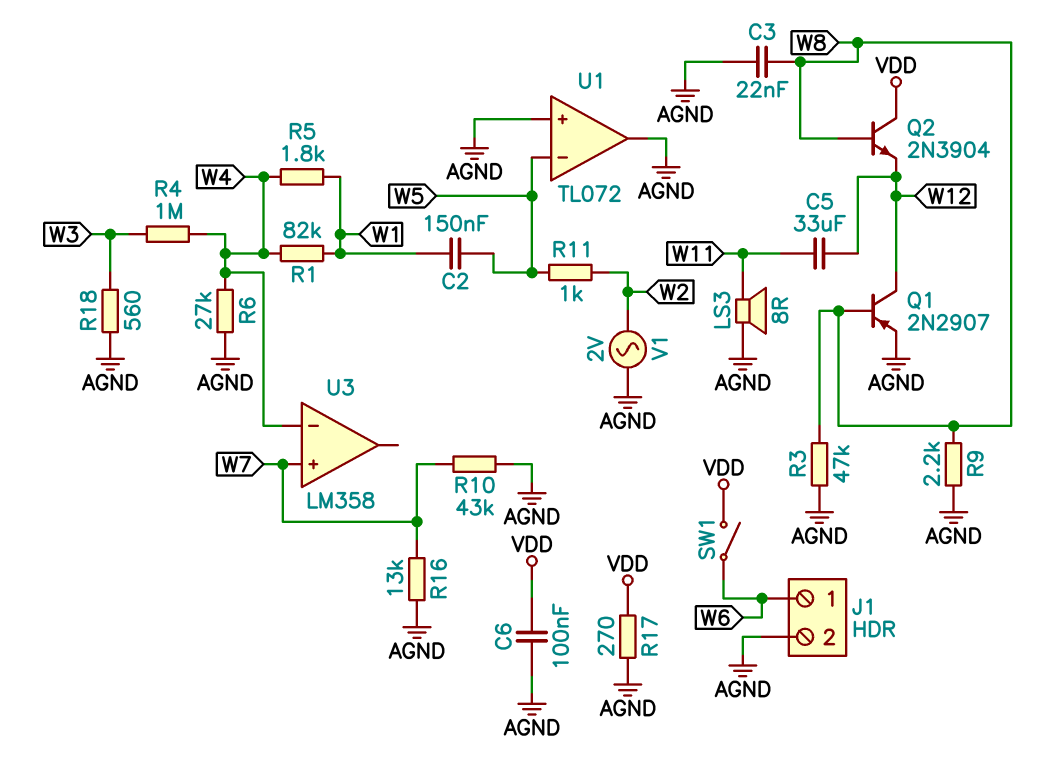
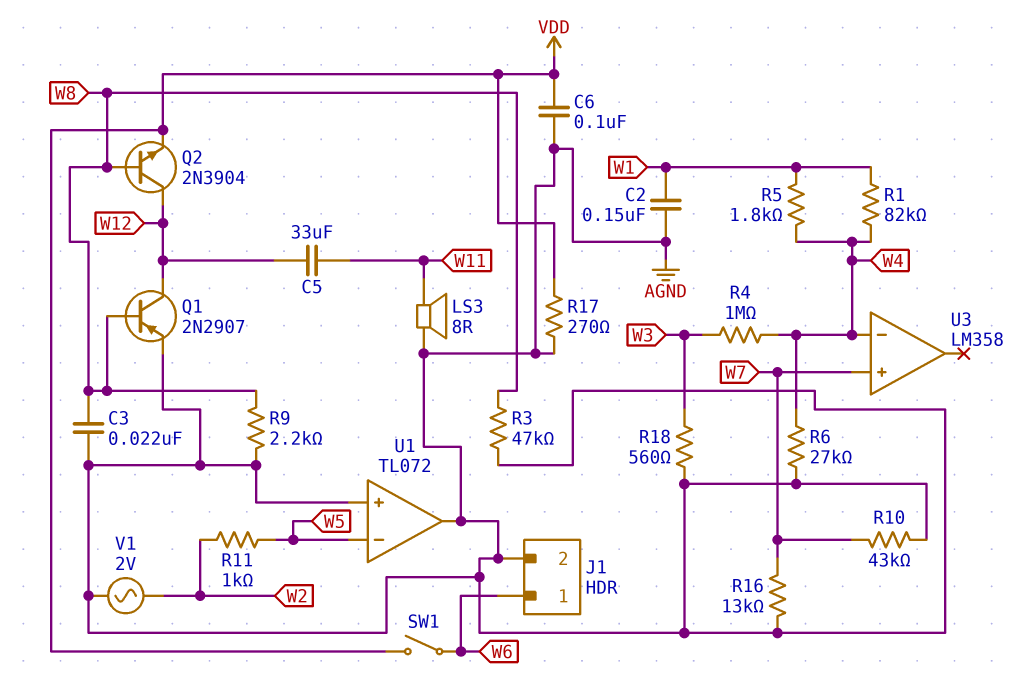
C2: 150nF (W1, W5) -> 150nF (AGND, W1)
Q2: NPN 2N3904 (B W8, C VDD, E W12) -> NPN 2N3904 (B W8, C W12, E VDD)

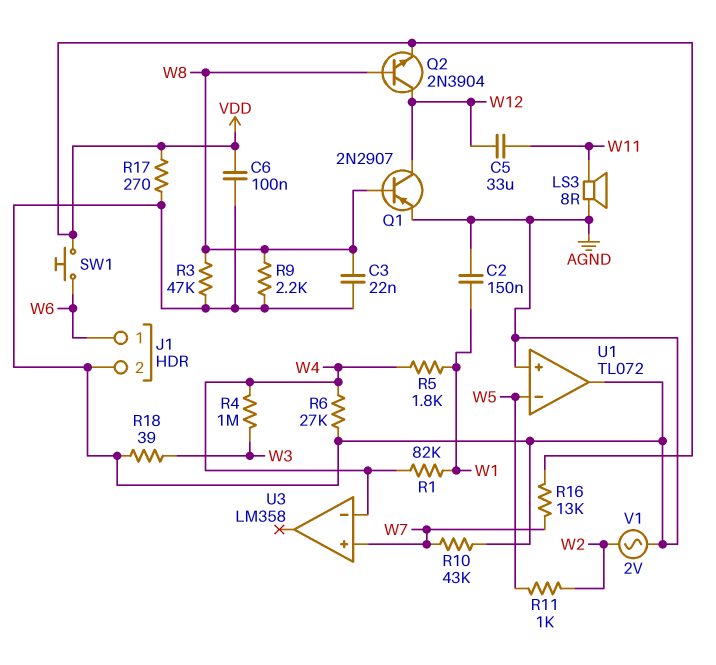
R16: 13k (AGND, W7) -> 13k (VDD, W7)
R18: 560 (AGND, W3) -> 39 (AGND, W3)
SW1: switch (VDD, W6) -> button (VDD, W6)

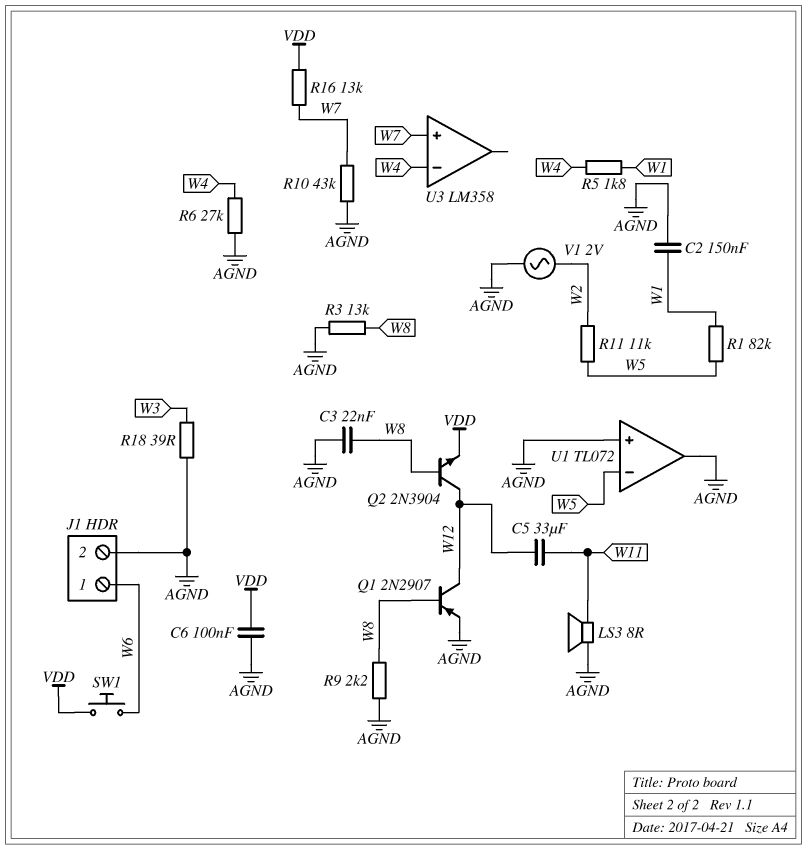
R1: 82k (W1, W4) -> 82k (W1, W5)
R3: 47k (AGND, W8) -> 13k (AGND, W8)
R4: 1M (W3, W4) -> none
R11: 1k (W2, W5) -> 11k (W2, W5)
R17: 270 (AGND, VDD) -> none

